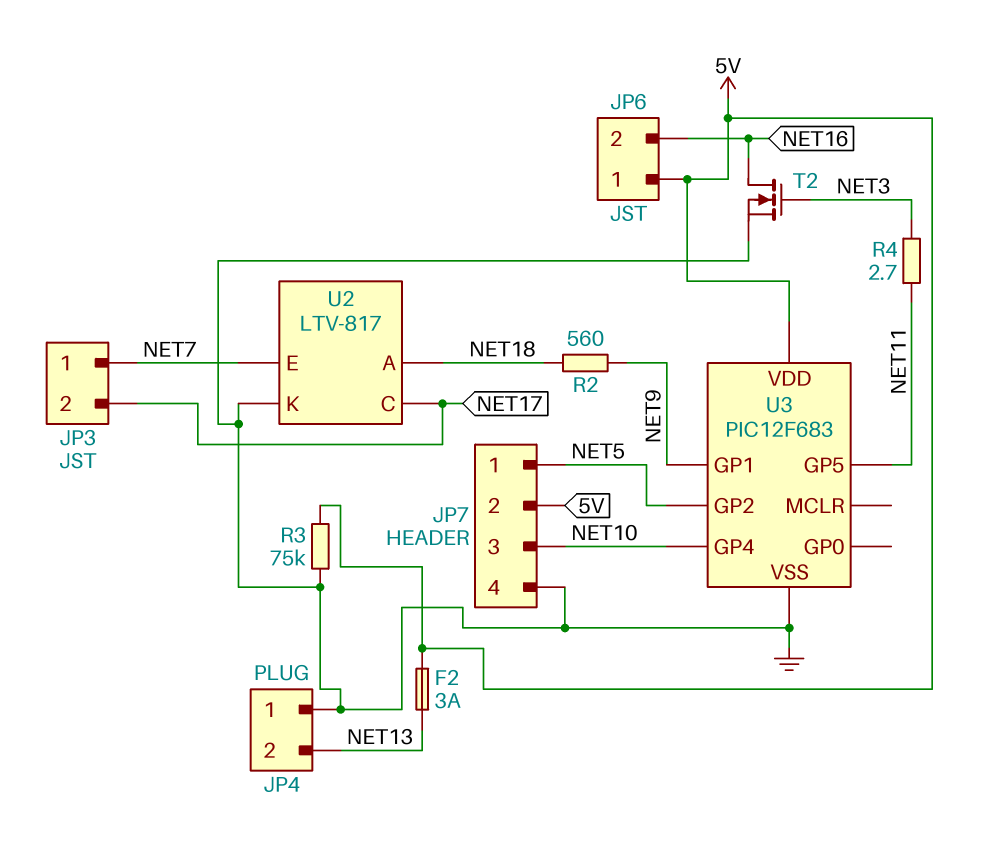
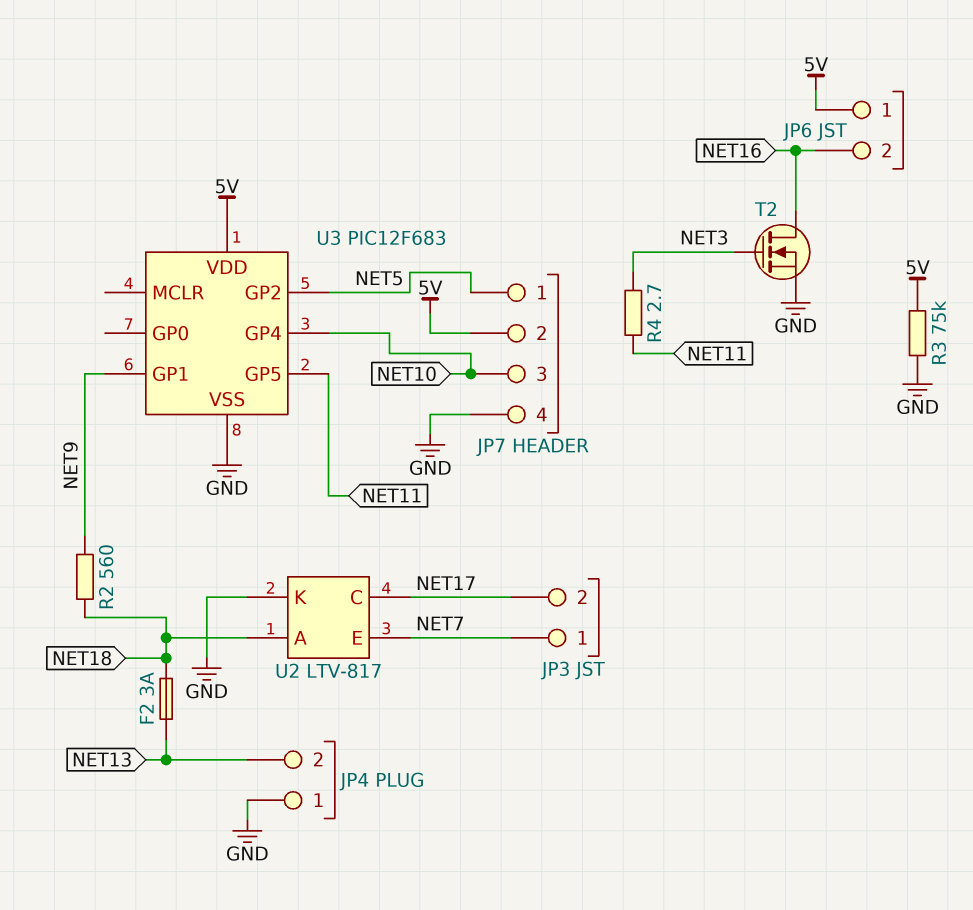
F2: 3A (5V, NET13) -> 3A (NET13, NET18)

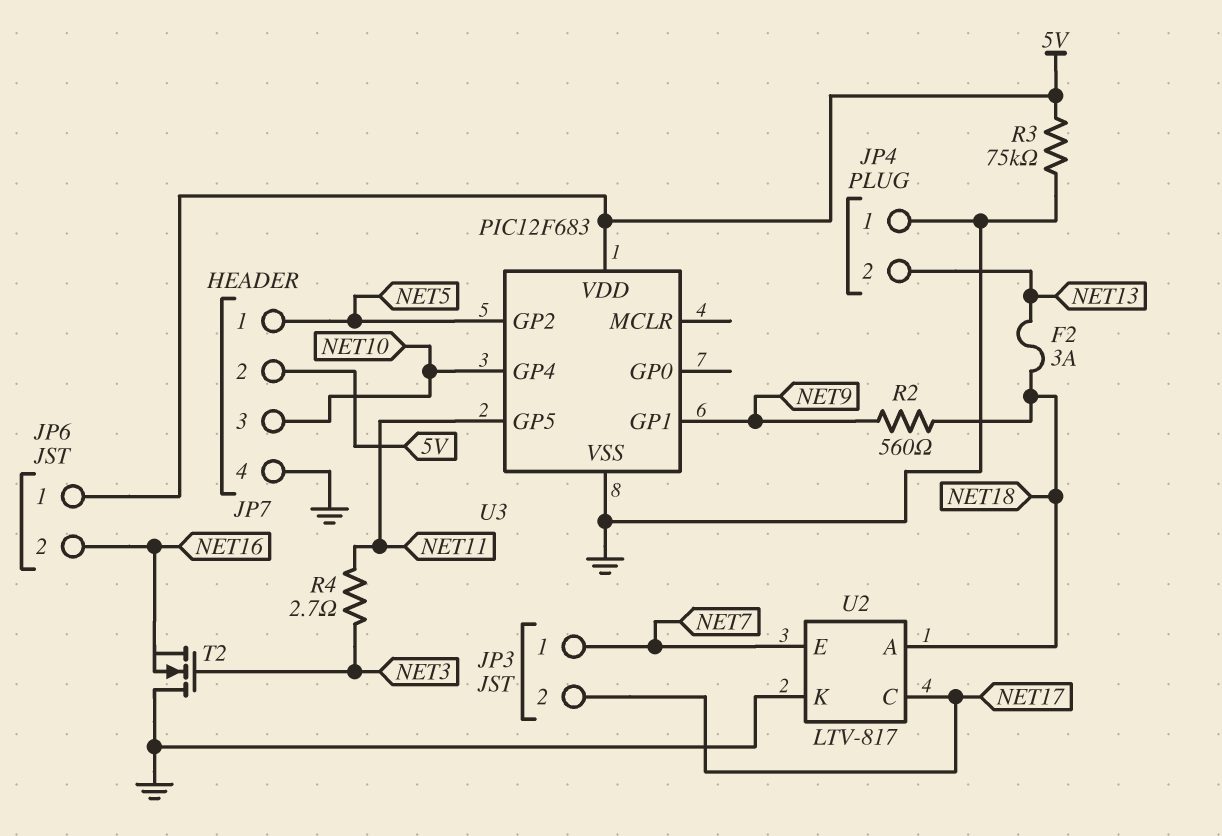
T2: NMOS (G NET3, D NET16, S GND) -> NMOS (G NET3, D GND, S NET16)

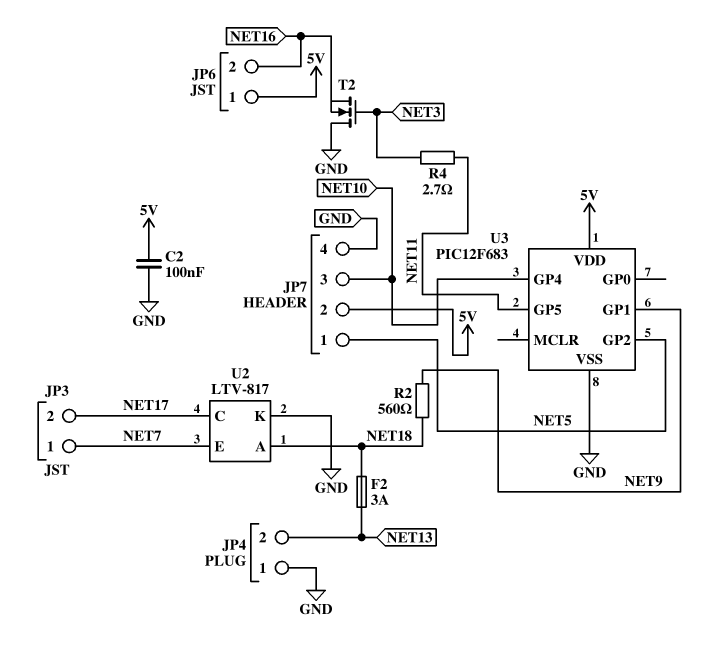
C2: none -> 100nF (5V, GND)
R3: 75k (5V, GND) -> none

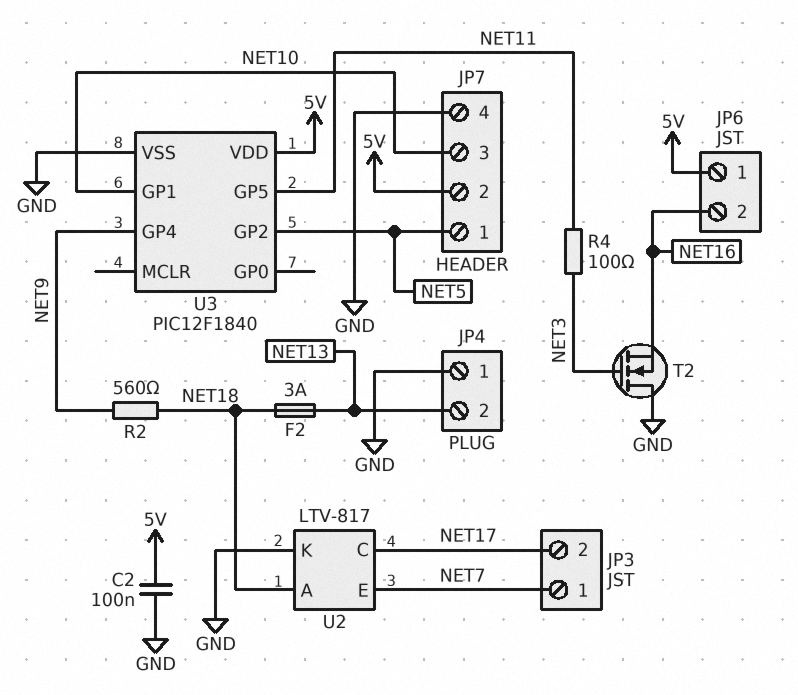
R4: 2.7 (NET3, NET11) -> 100 (NET3, NET11)
U3: PIC12F683 -> PIC12F1840
U3 pin GP1: NET9 -> NET10
U3 pin GP4: NET10 -> NET9

